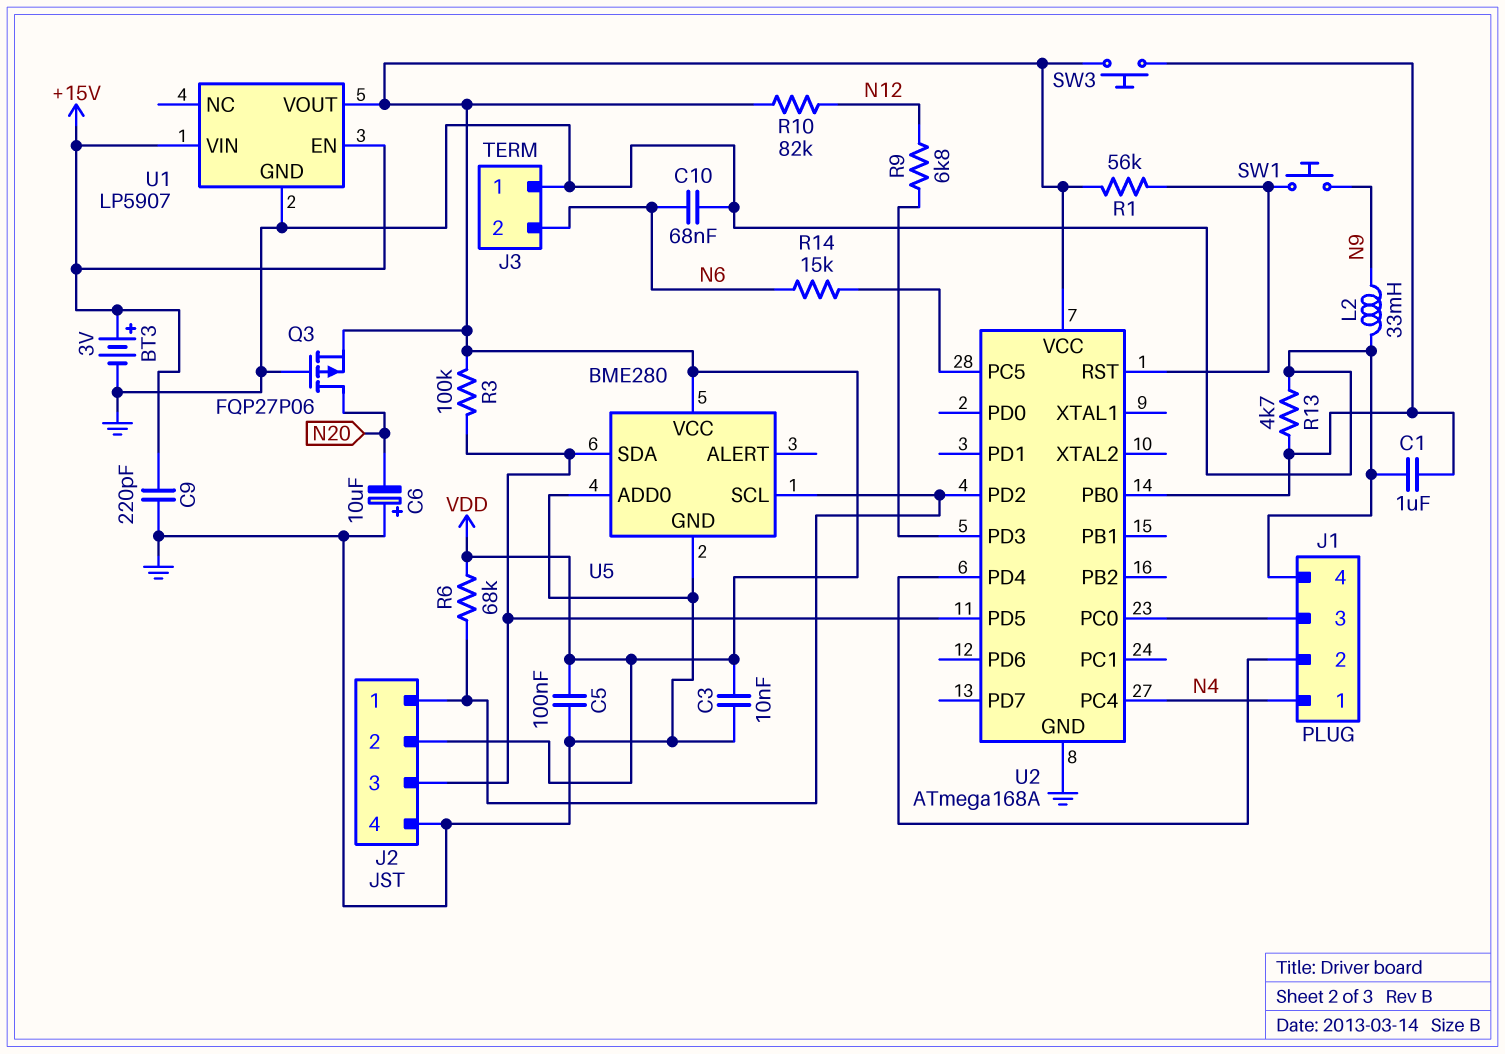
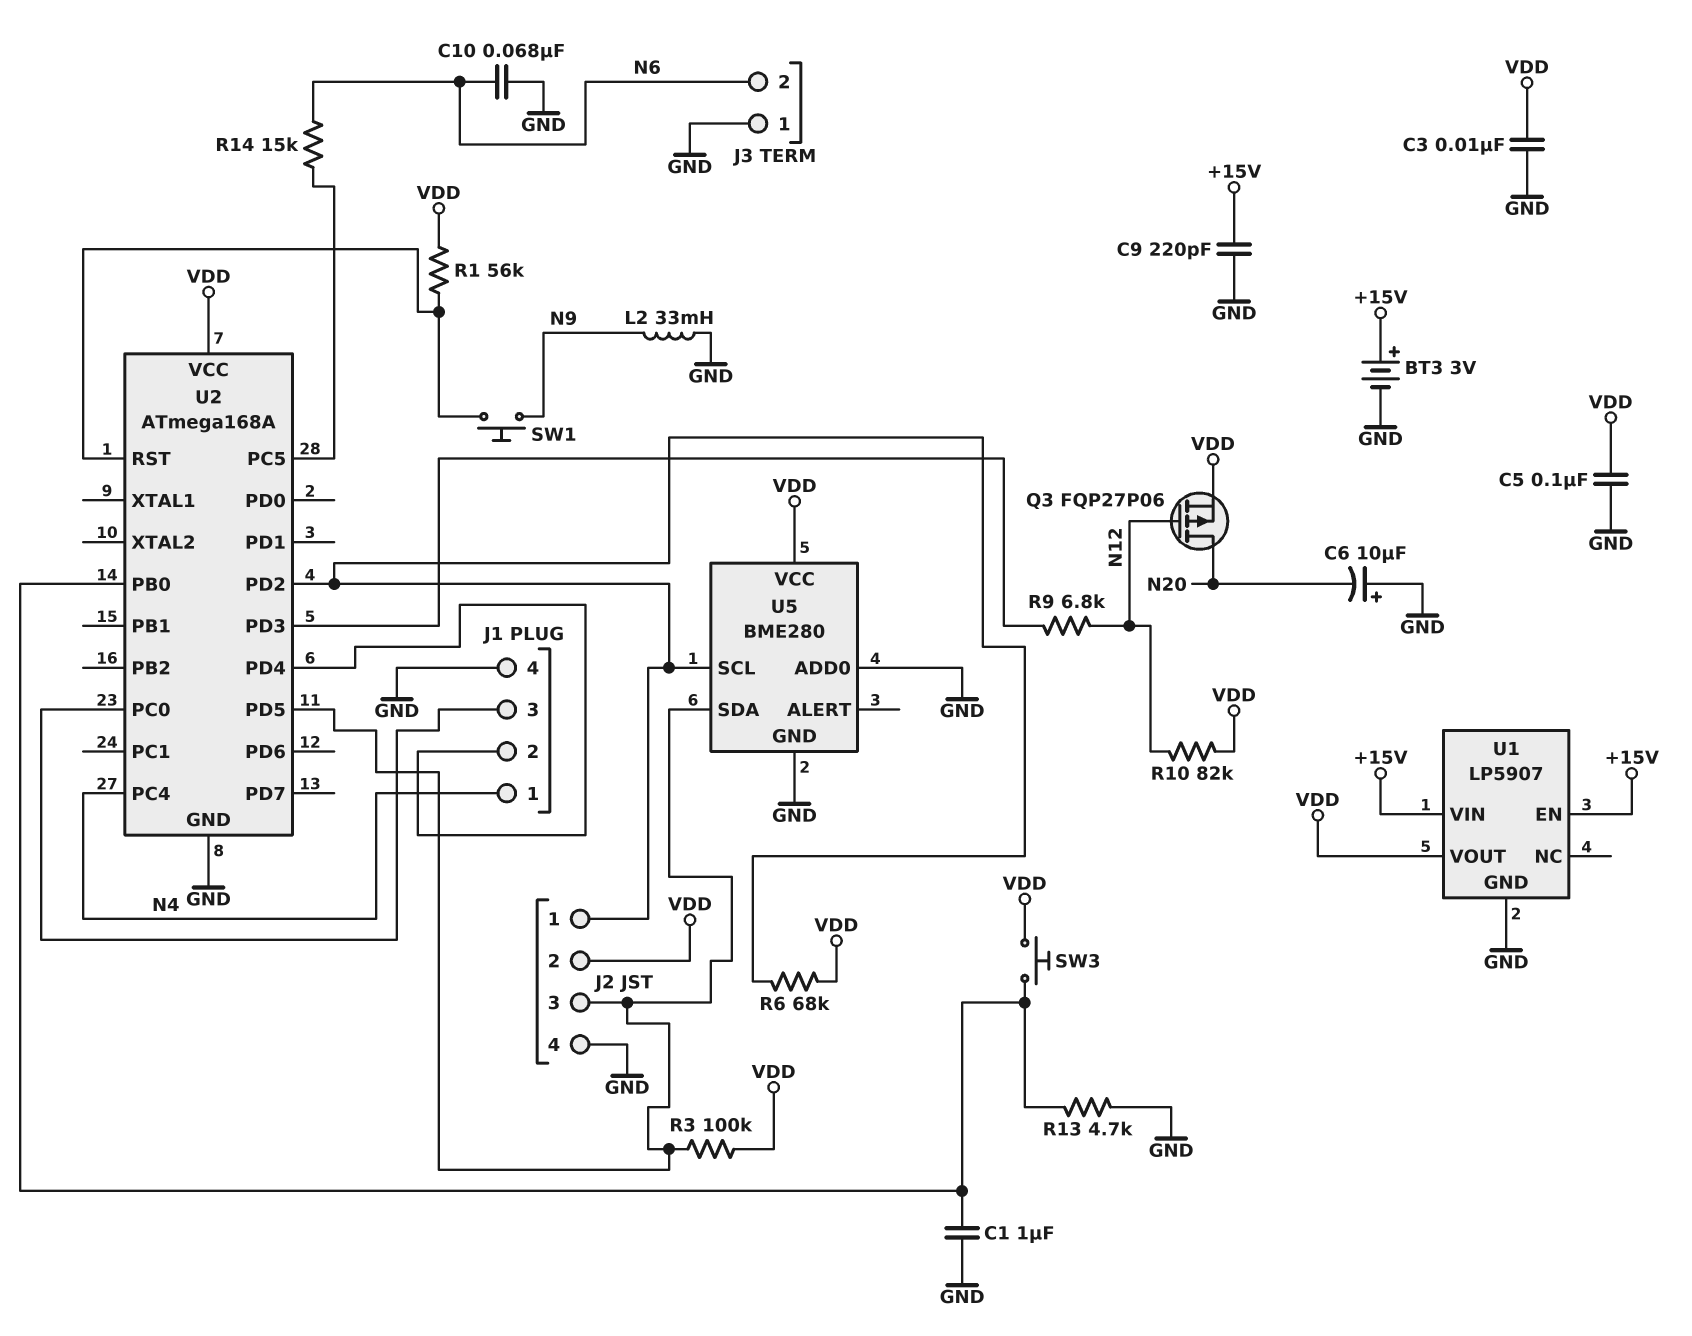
Q3: PMOS FQP27P06 (G GND, D N20, S VDD) -> PMOS FQP27P06 (G N12, D N20, S VDD)

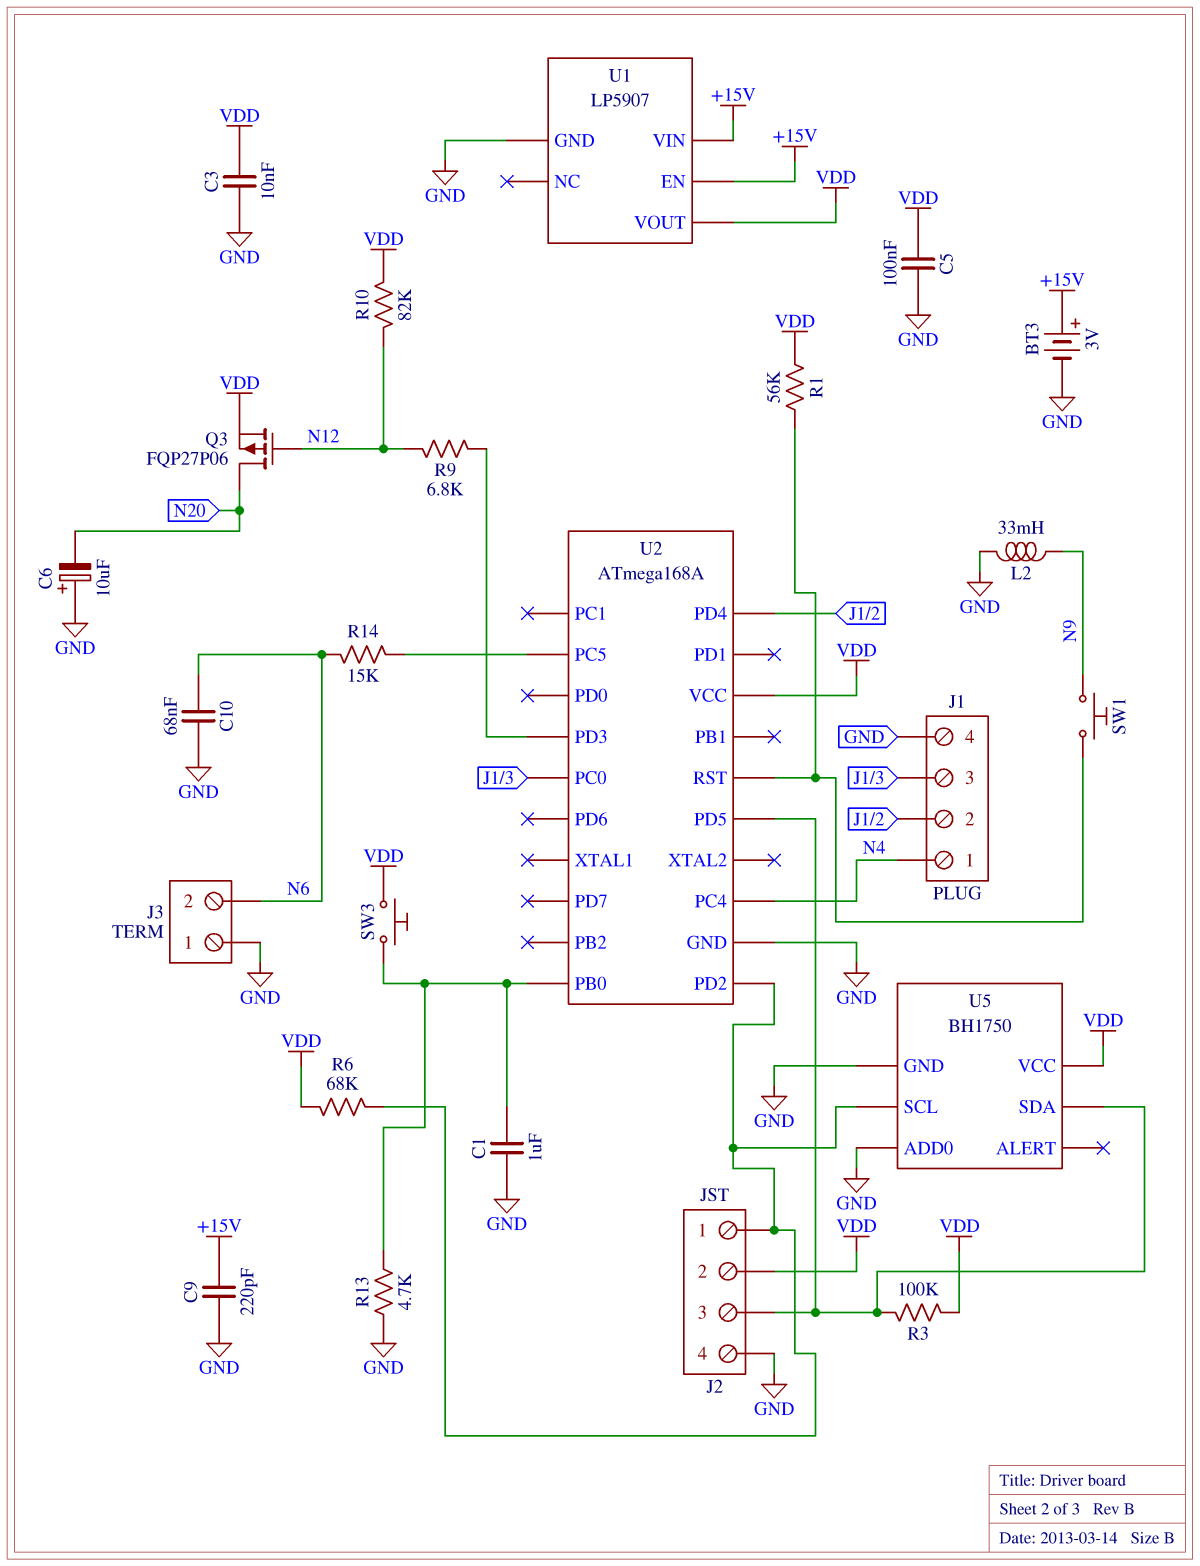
U5: BME280 -> BH1750

